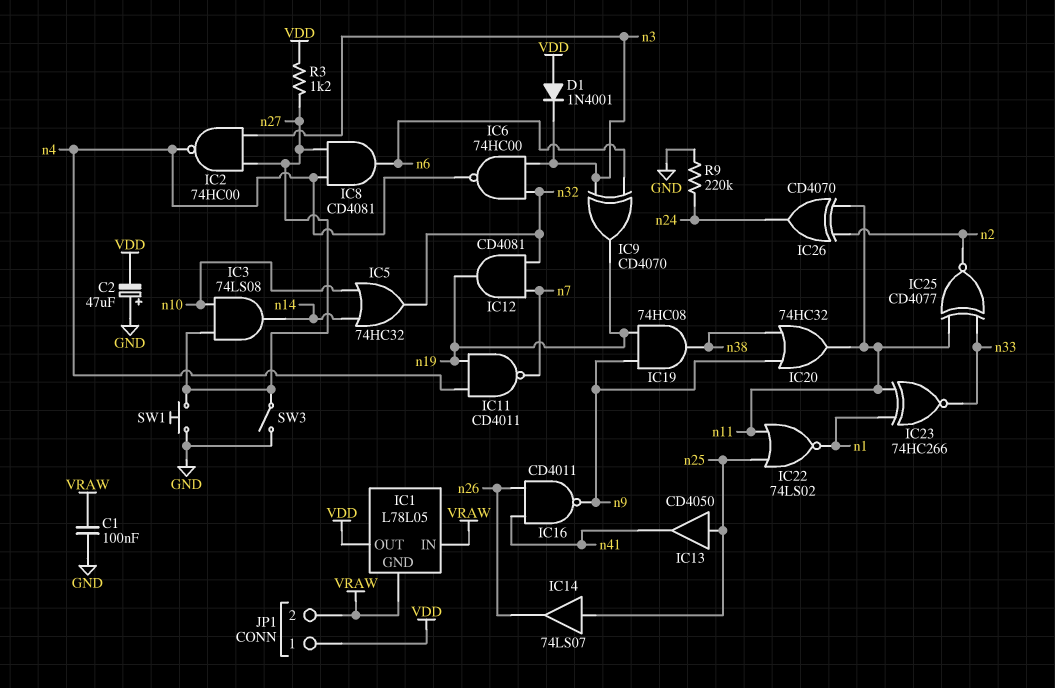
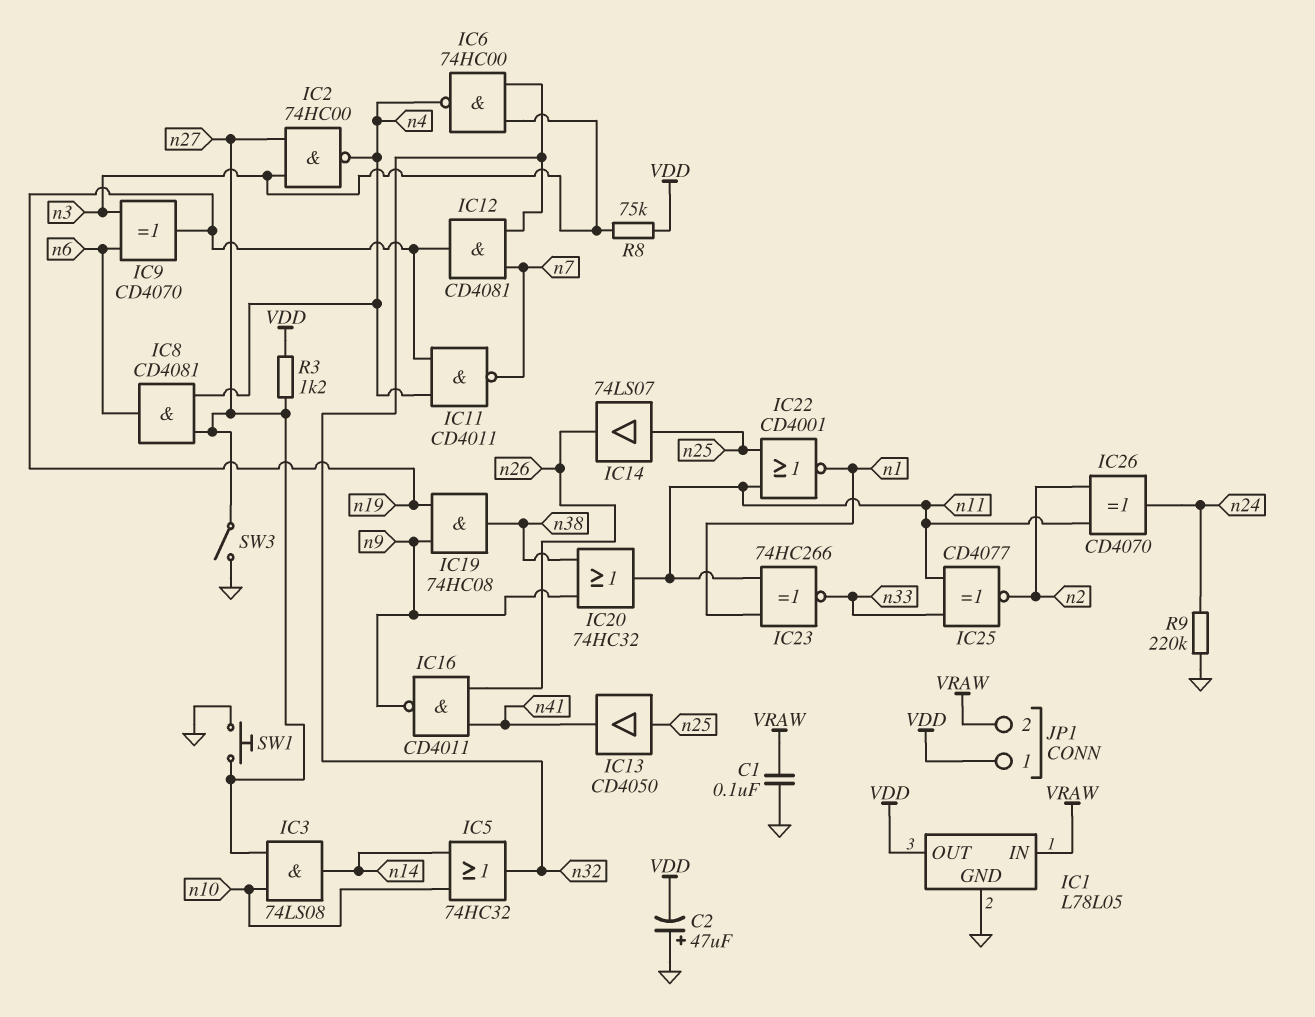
D1: diode 1N4001 (A VDD, K n3) -> none
IC1 pin GND: VRAW -> GND
IC22: NOR 74LS02 (in n11, in n25, out n1) -> NOR CD4001 (in n11, in n25, out n1)
R8: none -> 75k (VDD, n3)

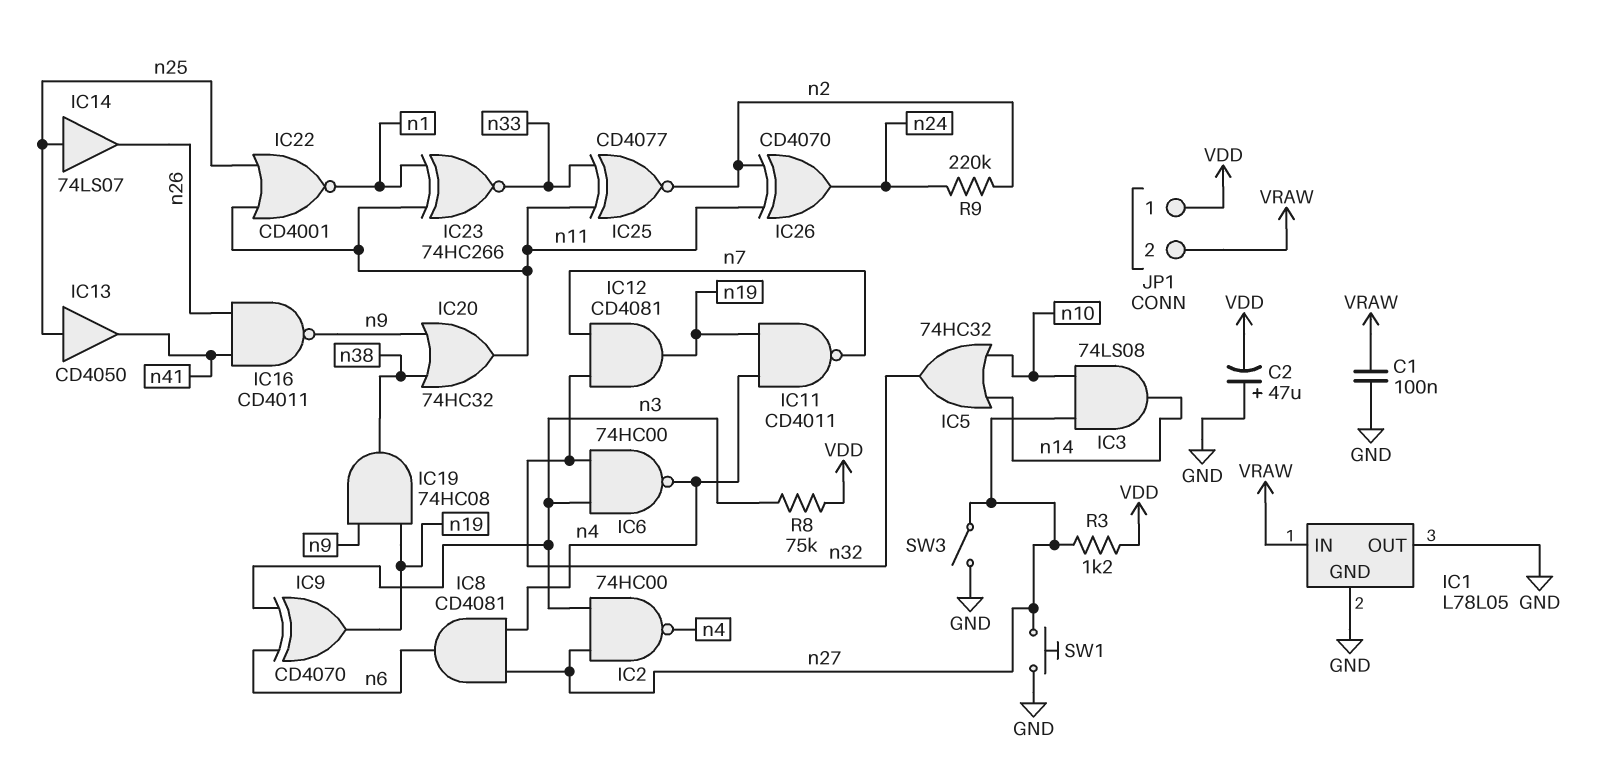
IC1 pin OUT: VDD -> GND
R9: 220k (GND, n24) -> 220k (n2, n24)

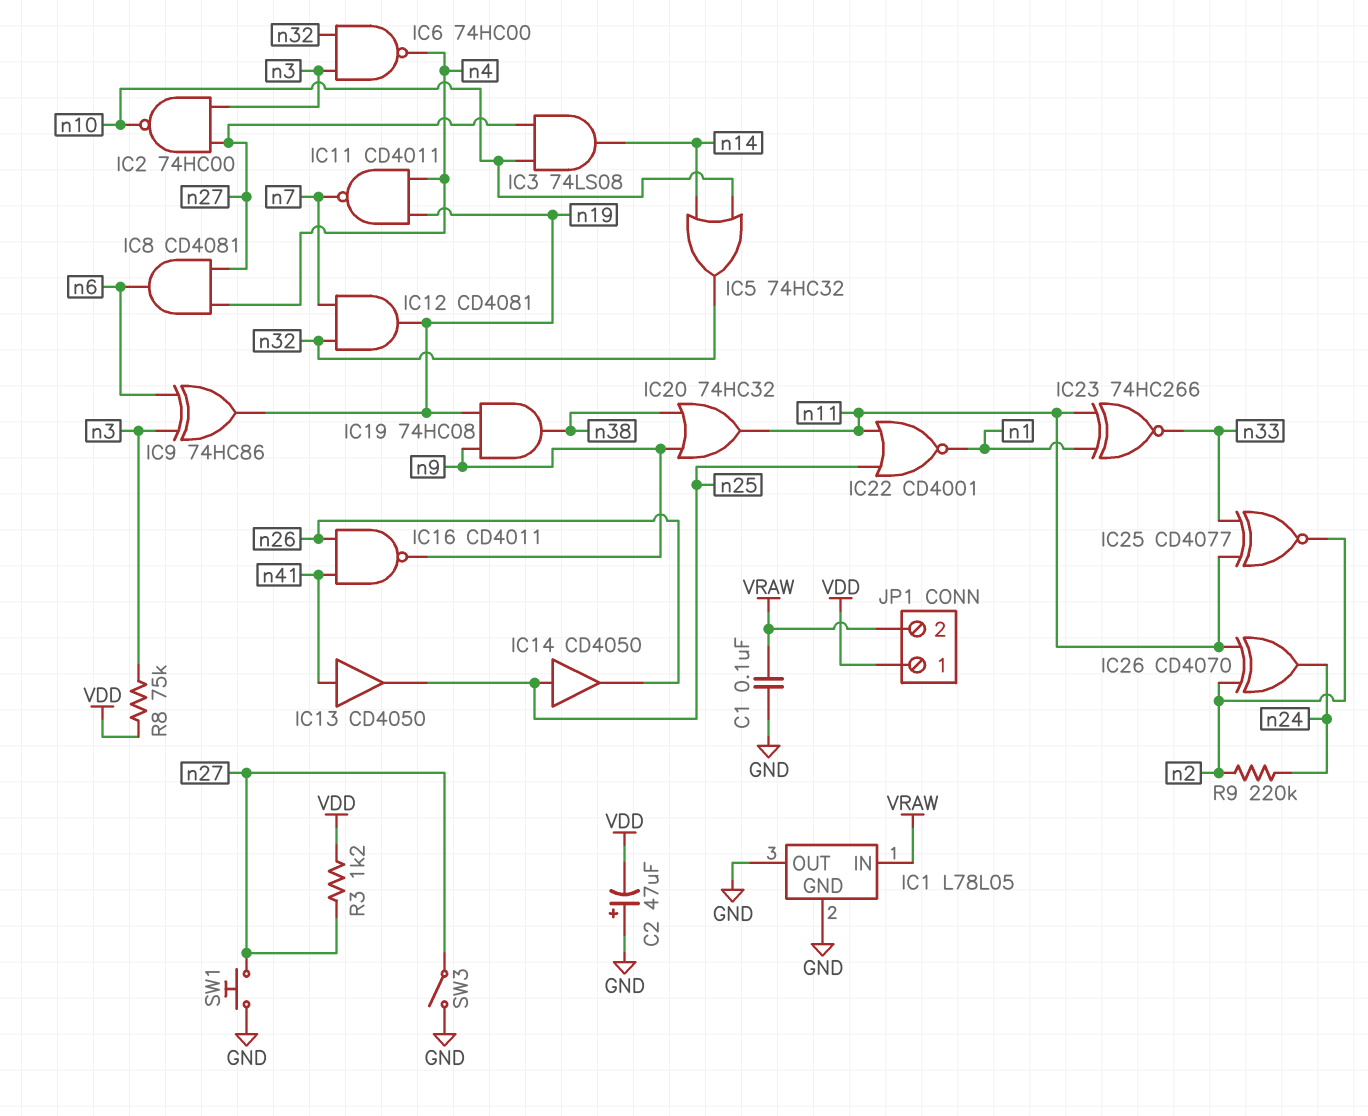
IC2: NAND 74HC00 (in n3, in n27, out n4) -> NAND 74HC00 (in n3, in n27, out n10)
IC9: XOR CD4070 (in n3, in n6, out n19) -> XOR 74HC86 (in n3, in n6, out n19)
IC13: buffer CD4050 (in n25, out n41) -> buffer CD4050 (in n41, out n25)
IC14: buffer 74LS07 (in n25, out n26) -> buffer CD4050 (in n25, out n26)

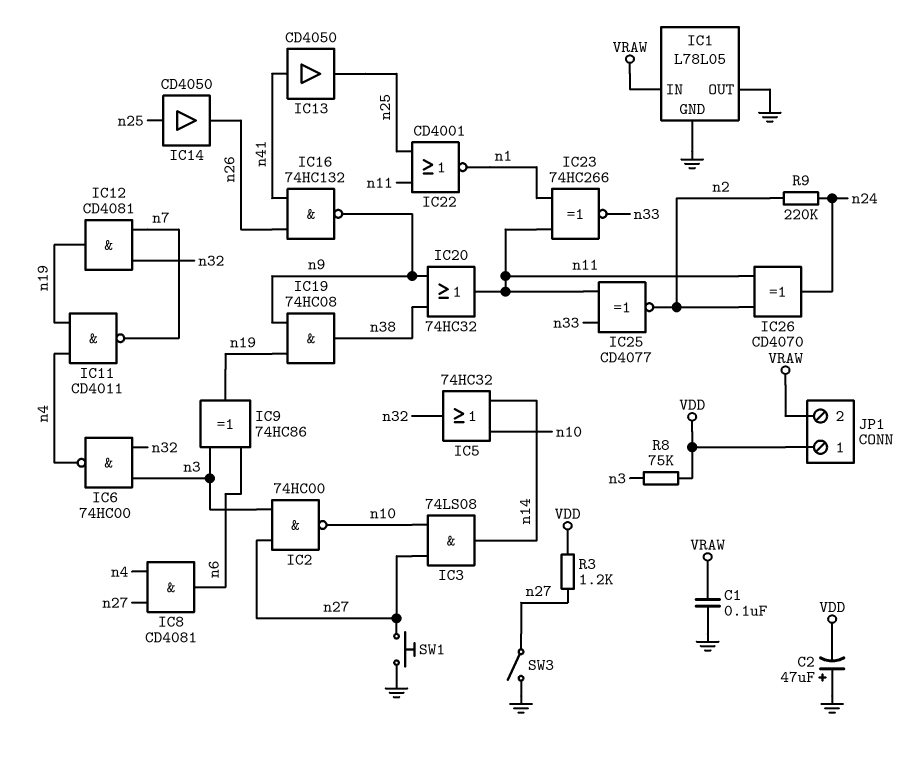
IC16: NAND CD4011 (in n26, in n41, out n9) -> NAND 74HC132 (in n26, in n41, out n9)

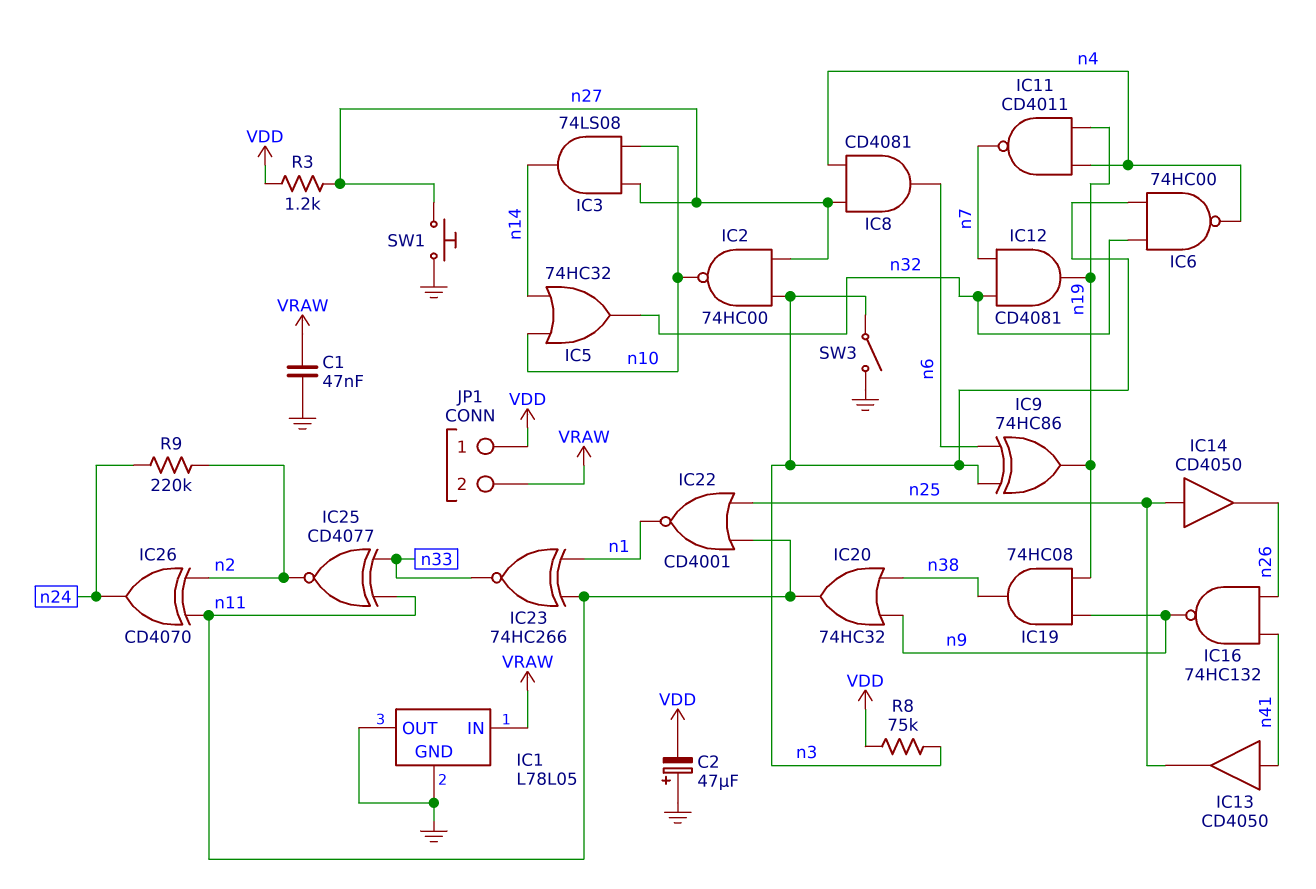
C1: 100nF (GND, VRAW) -> 47nF (GND, VRAW)
SW3: switch (GND, n27) -> switch (GND, n3)

